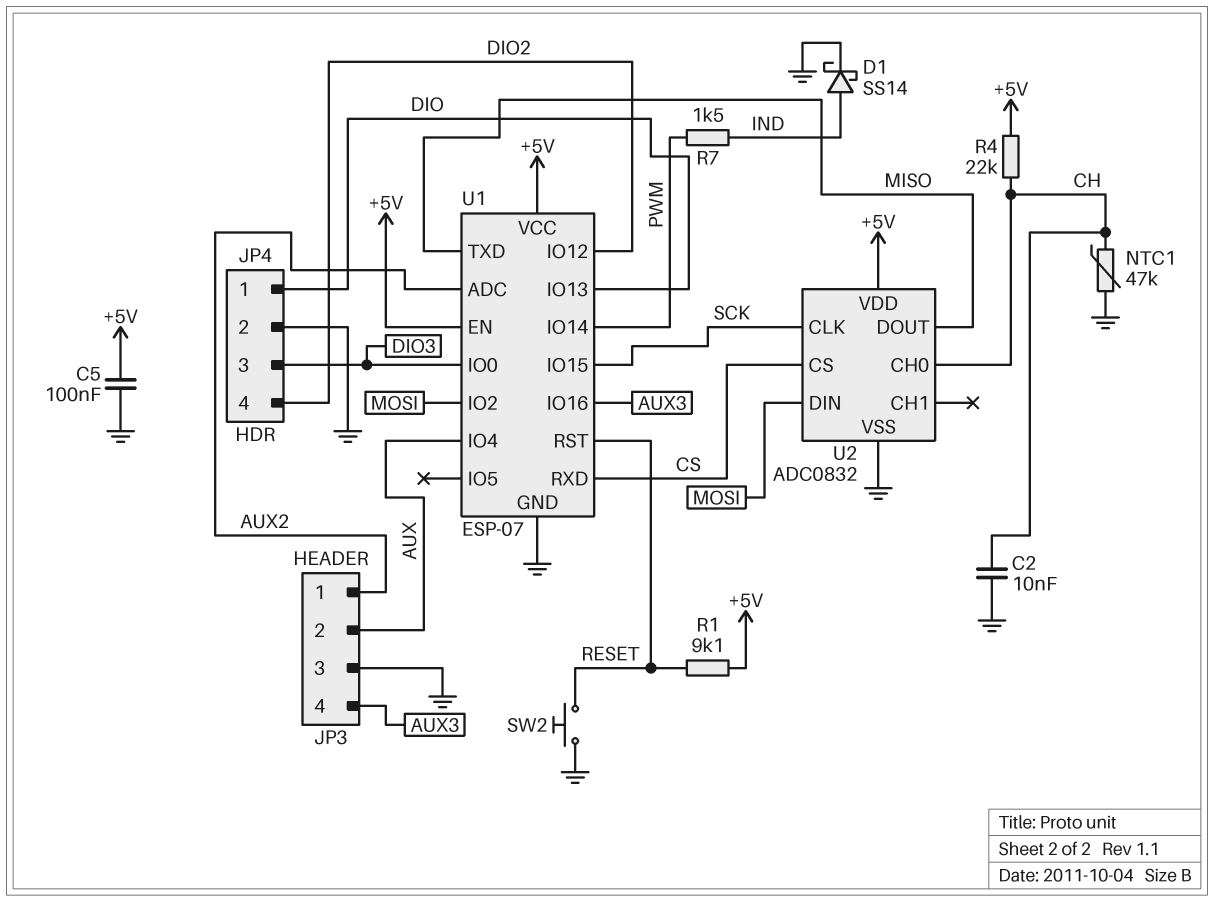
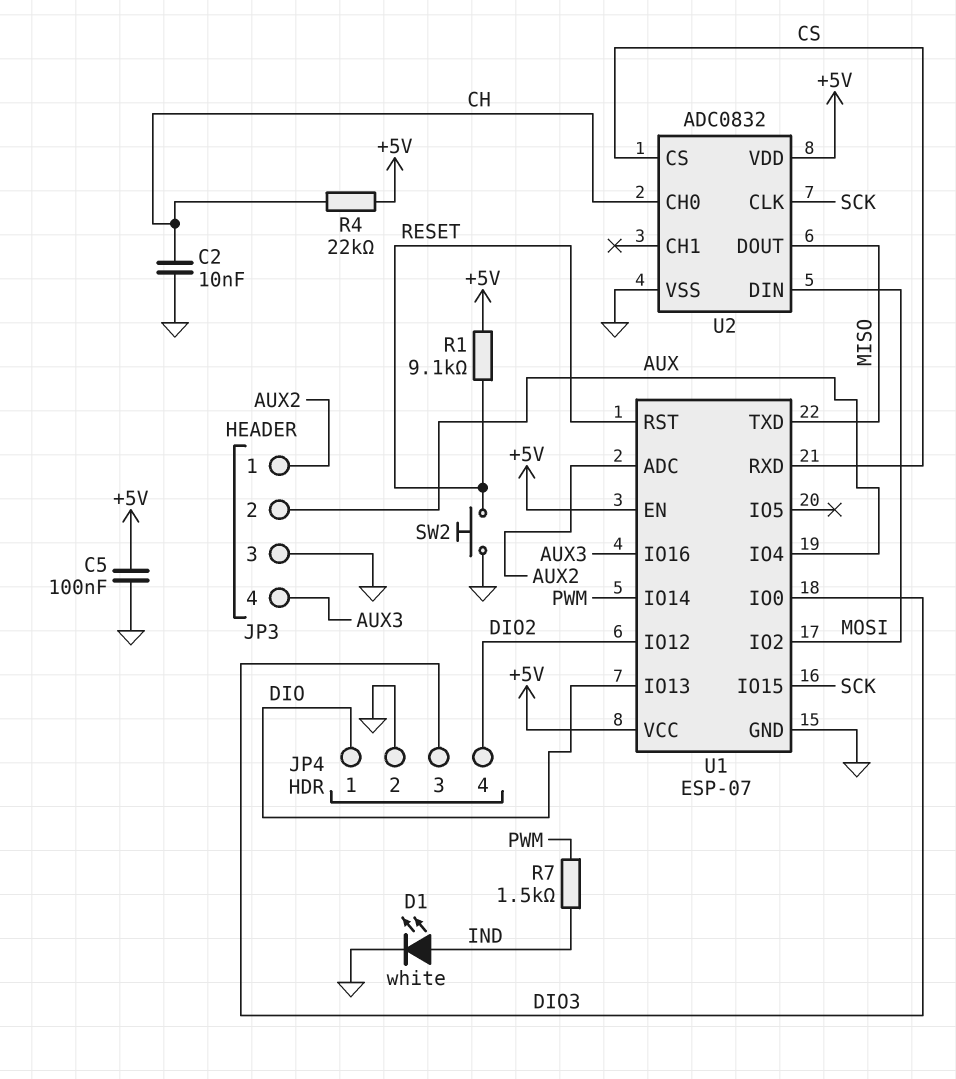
D1: schottky SS14 (A IND, K GND) -> LED white (A IND, K GND)
NTC1: 47k (CH, GND) -> none

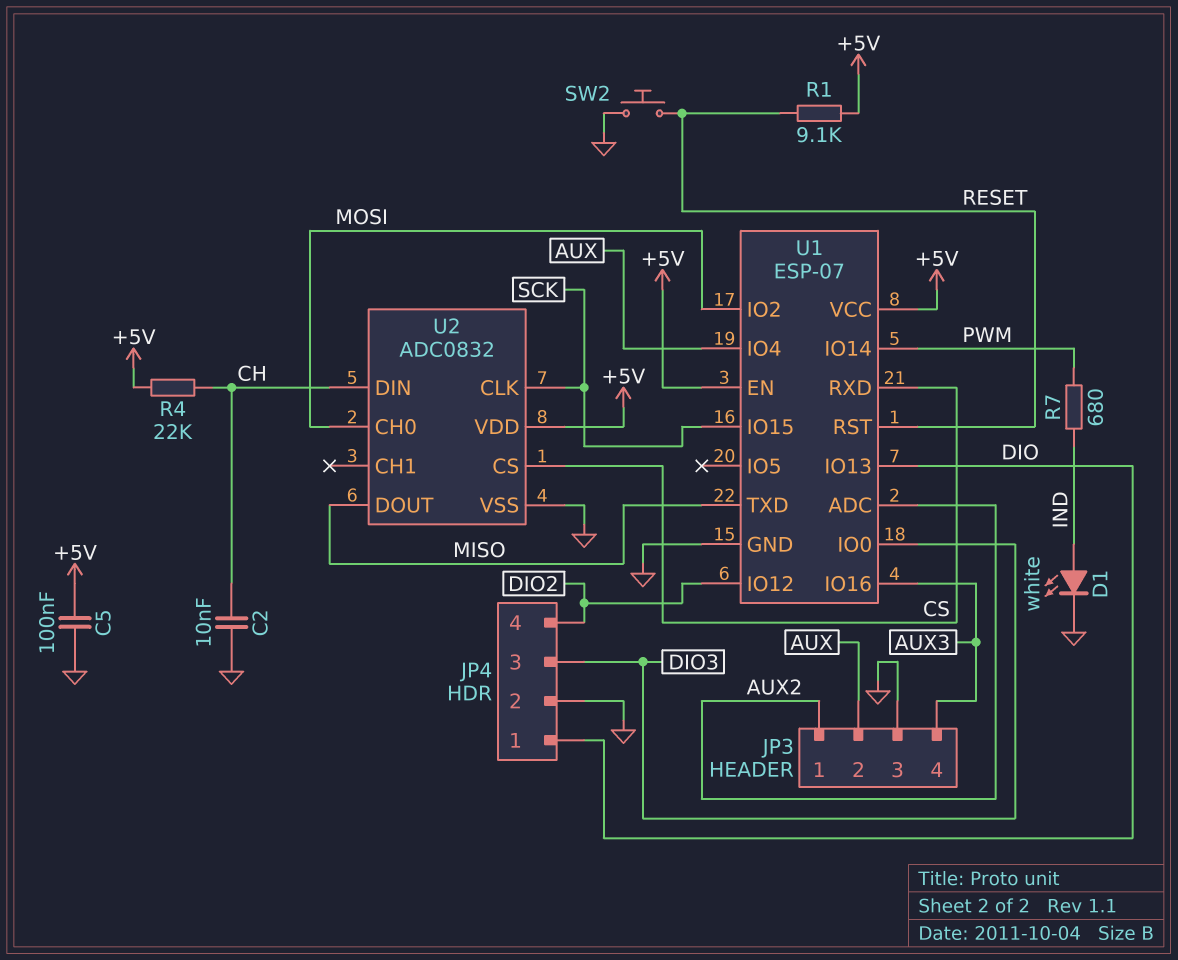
R7: 1.5k (IND, PWM) -> 680 (IND, PWM)
U2 pin CH0: CH -> MOSI
U2 pin DIN: MOSI -> CH

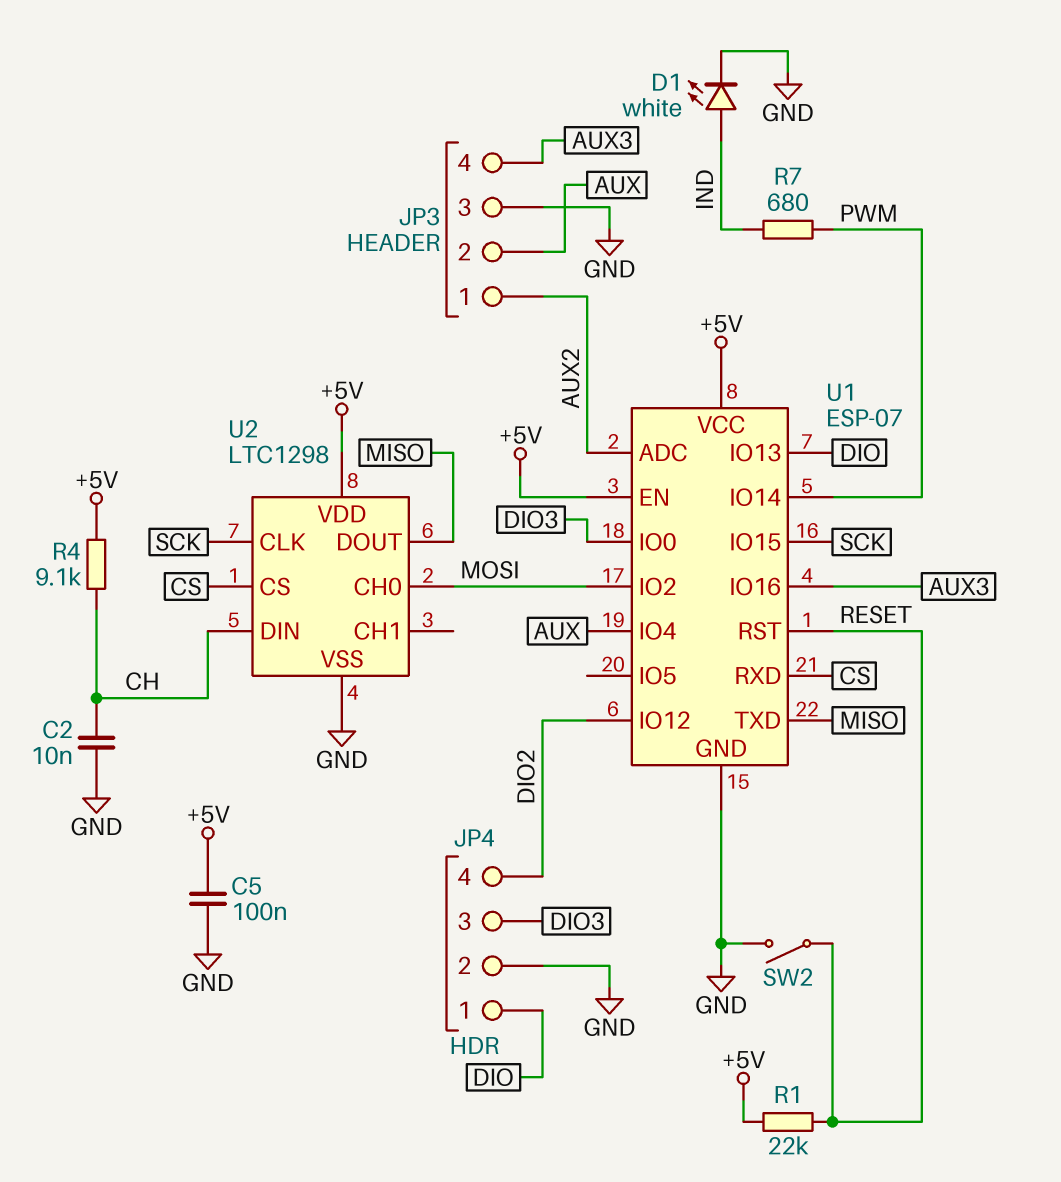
R1: 9.1k (+5V, RESET) -> 22k (+5V, RESET)
R4: 22k (+5V, CH) -> 9.1k (+5V, CH)
SW2: button (GND, RESET) -> switch (GND, RESET)
U2: ADC0832 -> LTC1298

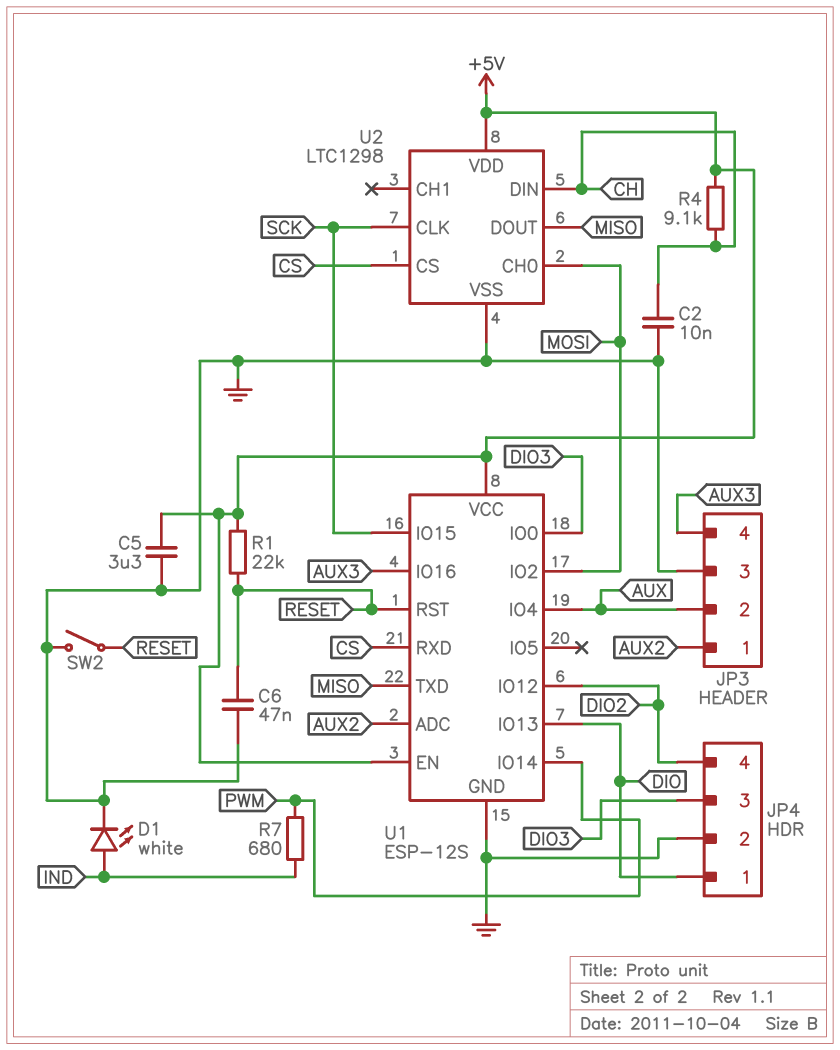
C5: 100nF (+5V, GND) -> 3.3uF (+5V, GND)
C6: none -> 47nF (GND, RESET)
U1: ESP-07 -> ESP-12S

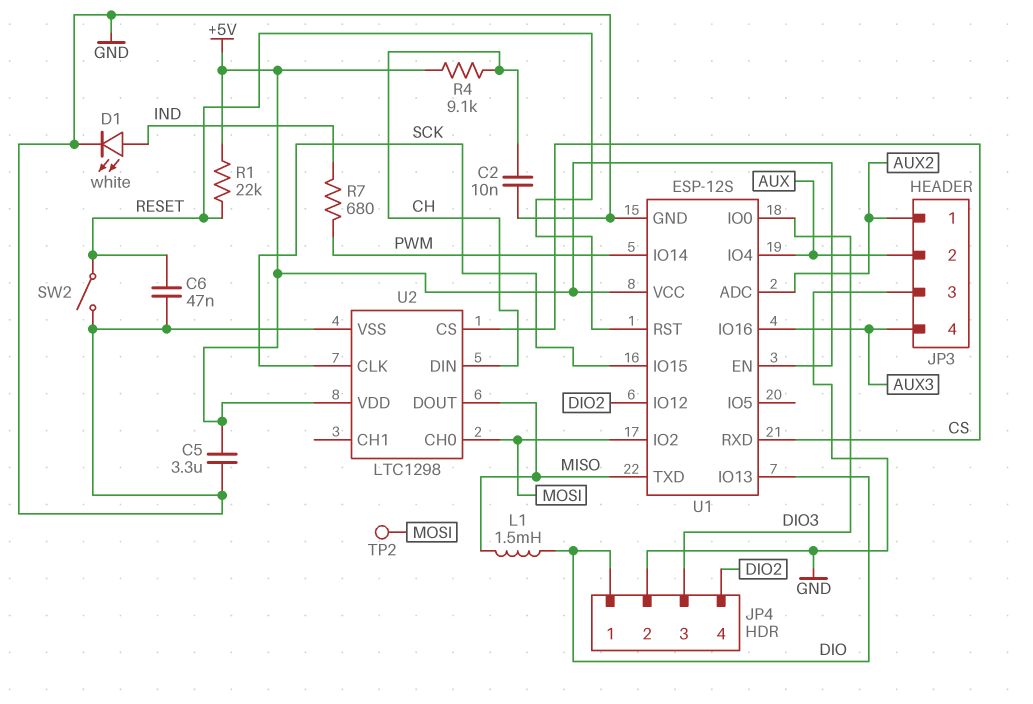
L1: none -> 1.5mH (DIO, MISO)
TP2: none -> test point (MOSI)

